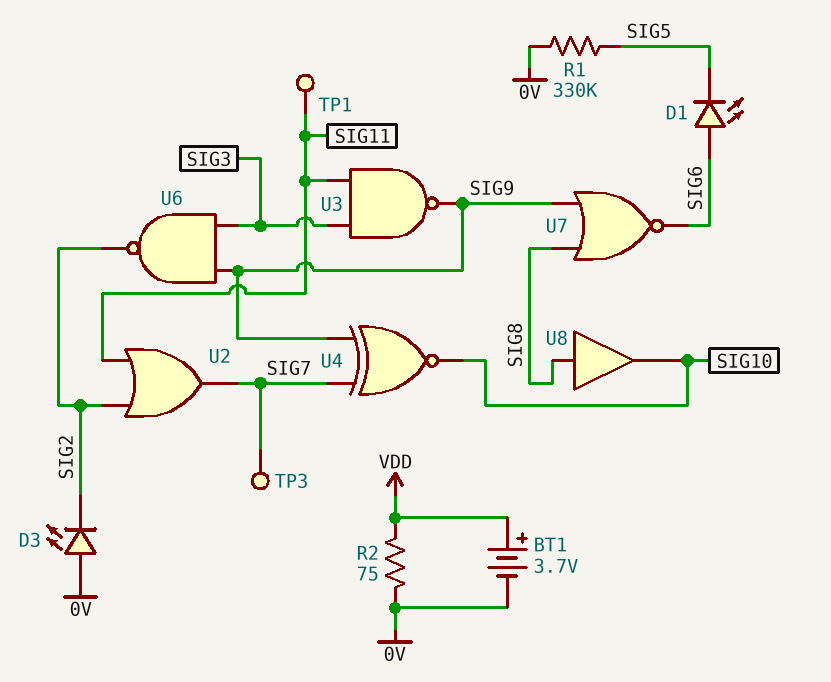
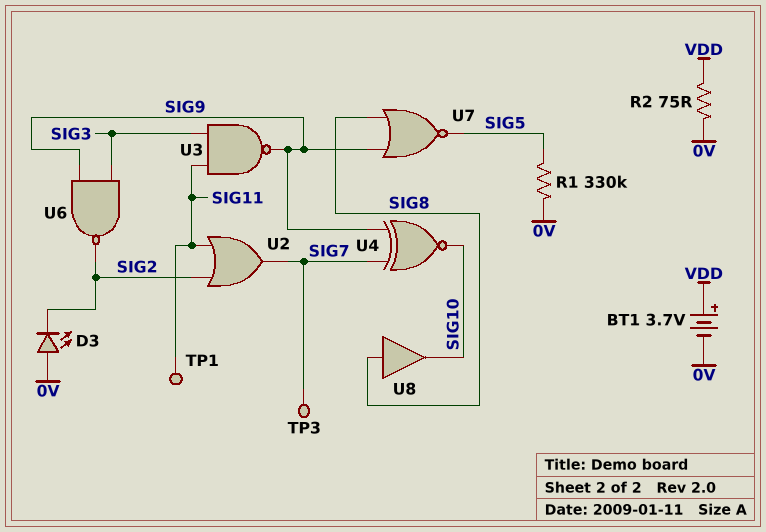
D1: LED (A SIG6, K SIG5) -> none
U7: NOR (in SIG8, in SIG9, out SIG6) -> NOR (in SIG8, in SIG9, out SIG5)

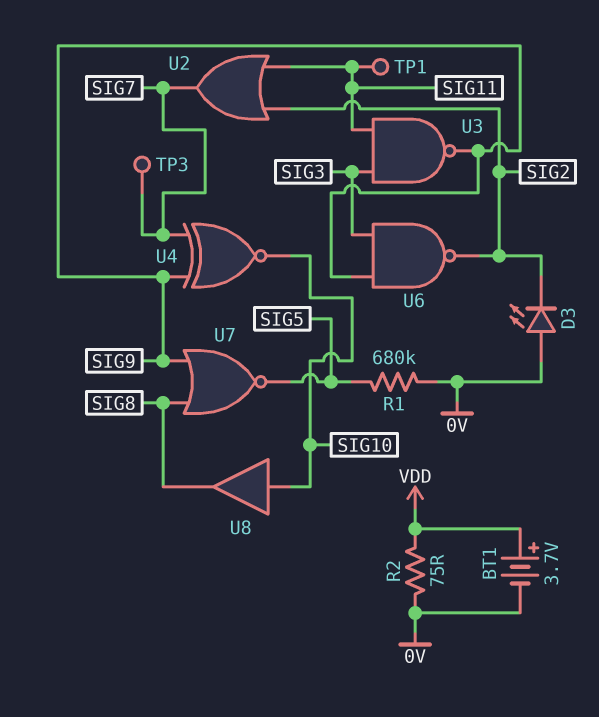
R1: 330k (0V, SIG5) -> 680k (0V, SIG5)
U8: buffer (in SIG8, out SIG10) -> buffer (in SIG10, out SIG8)

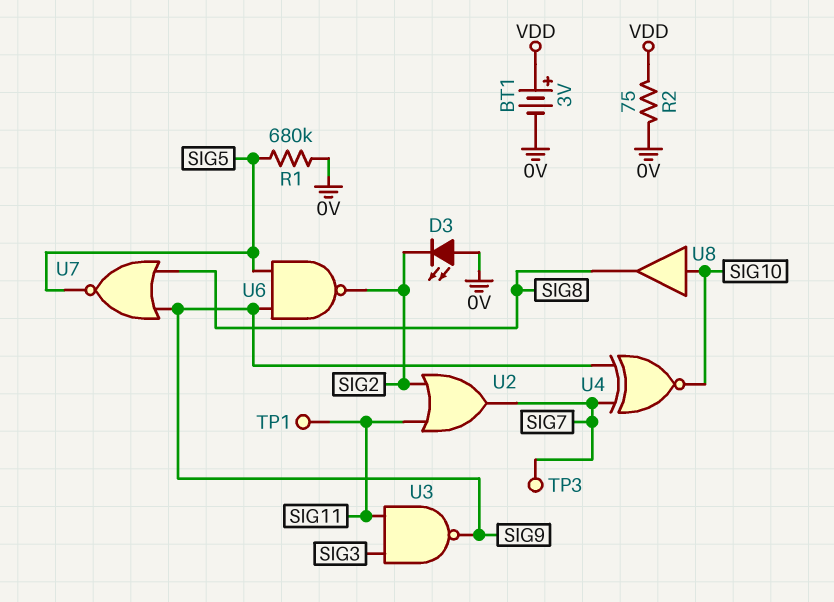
BT1: 3.7V (plus VDD, minus 0V) -> 3V (plus VDD, minus 0V)
U6: NAND (in SIG3, in SIG9, out SIG2) -> NAND (in SIG5, in SIG9, out SIG2)

